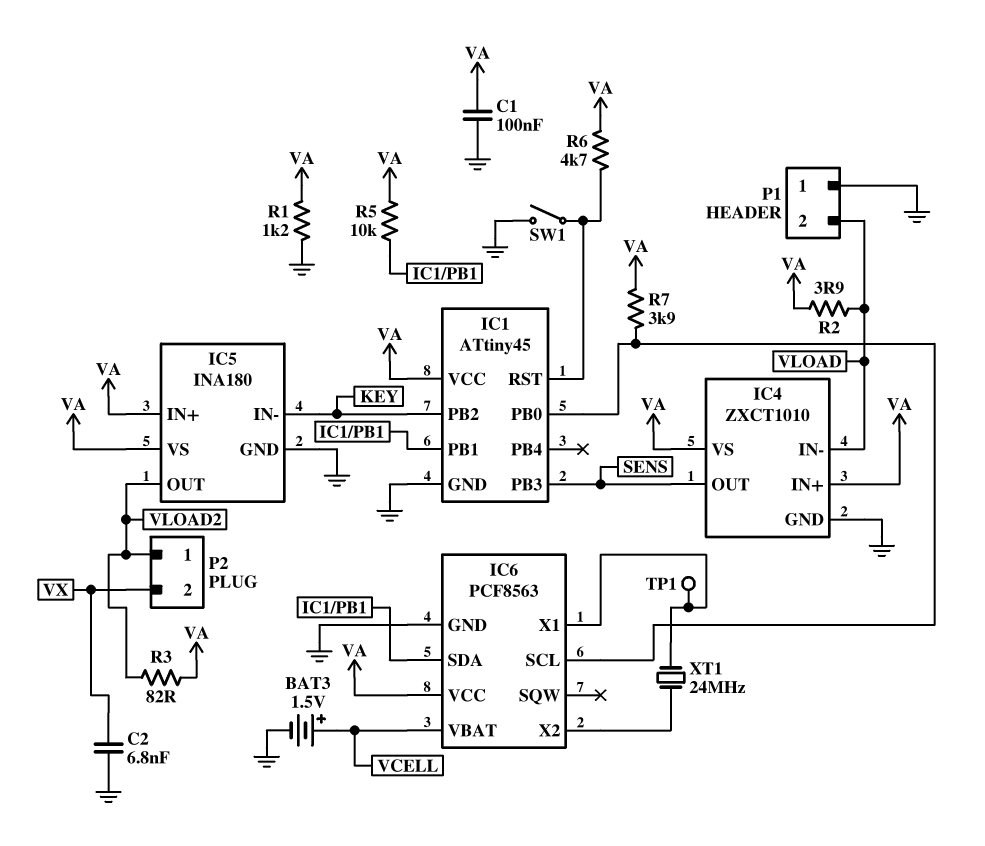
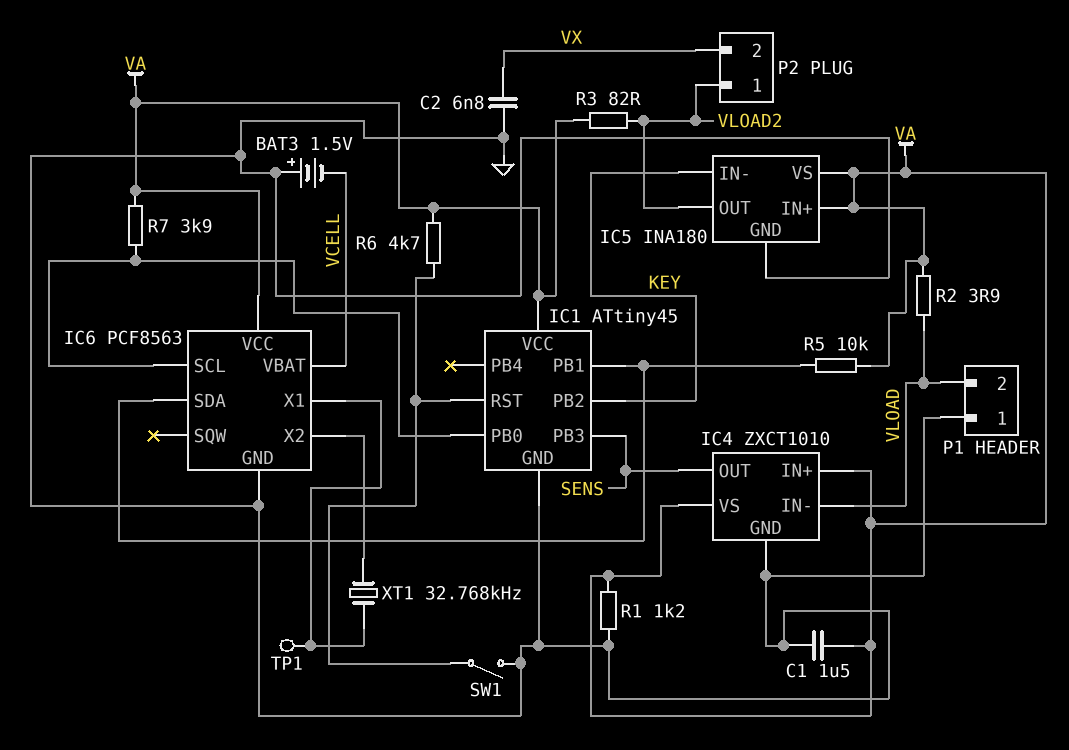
BAT3: 1.5V (plus VCELL, minus GND) -> 1.5V (plus GND, minus VCELL)
C1: 100nF (GND, VA) -> 1.5uF (GND, VA)
XT1: 24MHz (IC6/X1, IC6/X2) -> 32.768kHz (IC6/X1, IC6/X2)

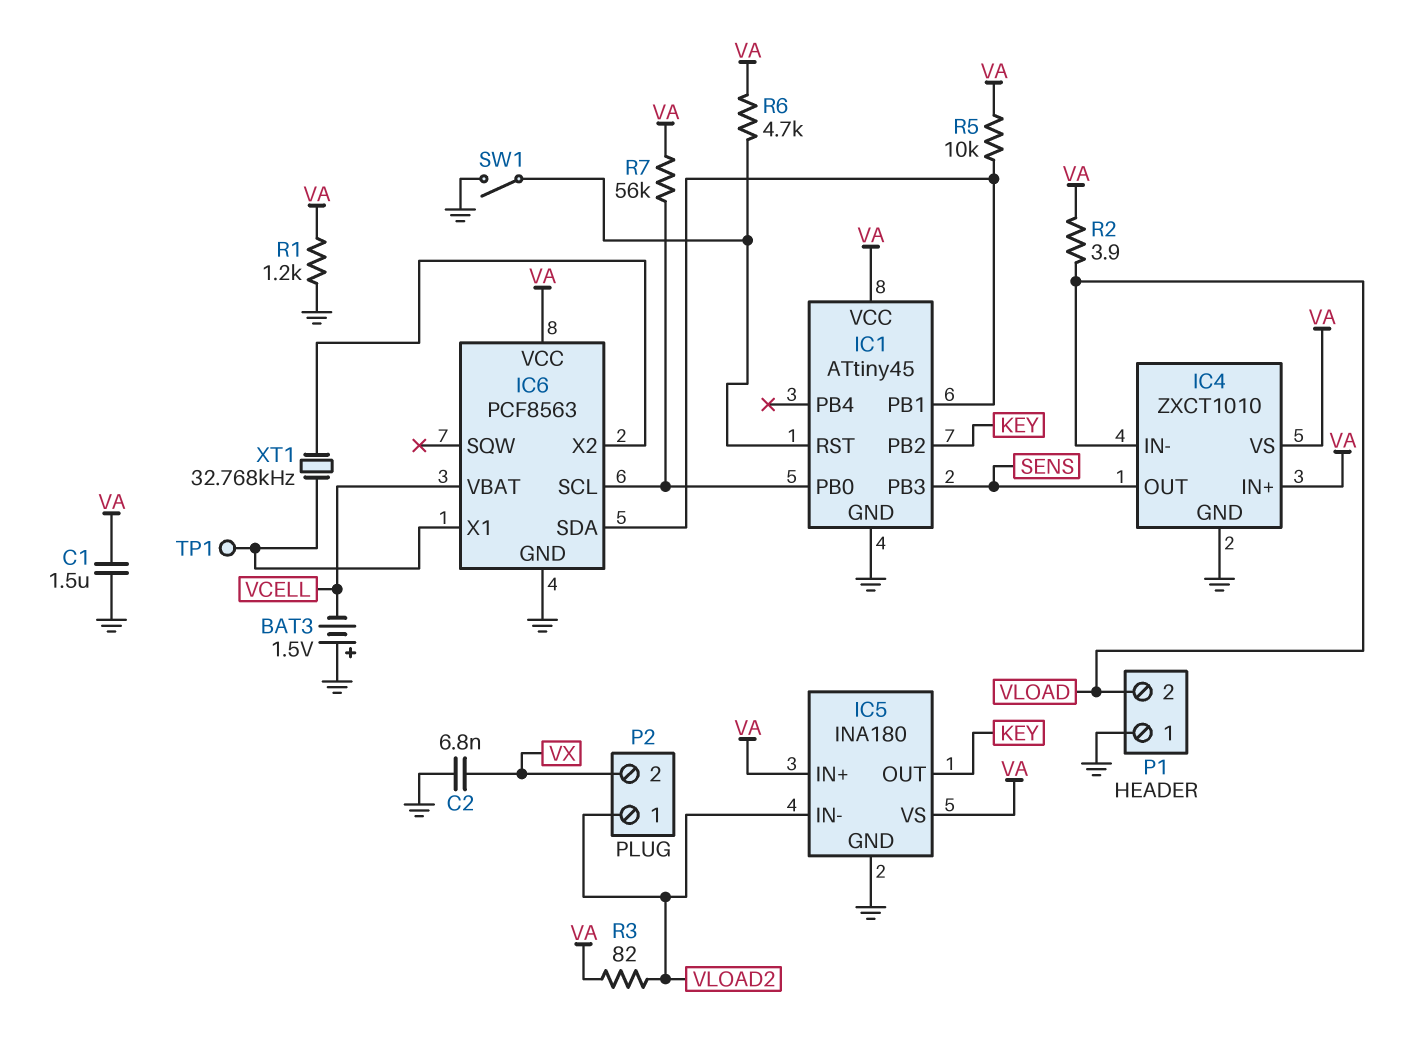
IC5 pin IN-: KEY -> VLOAD2
IC5 pin OUT: VLOAD2 -> KEY
R7: 3.9k (IC1/PB0, VA) -> 56k (IC1/PB0, VA)

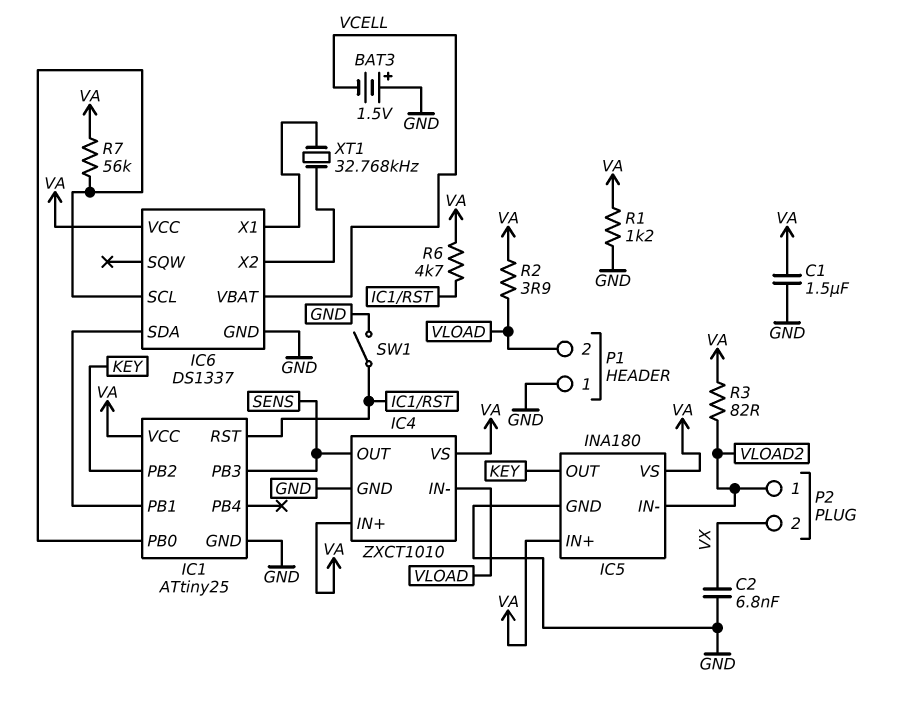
IC1: ATtiny45 -> ATtiny25
IC6: PCF8563 -> DS1337
R5: 10k (IC1/PB1, VA) -> none
TP1: test point (IC6/X1) -> none

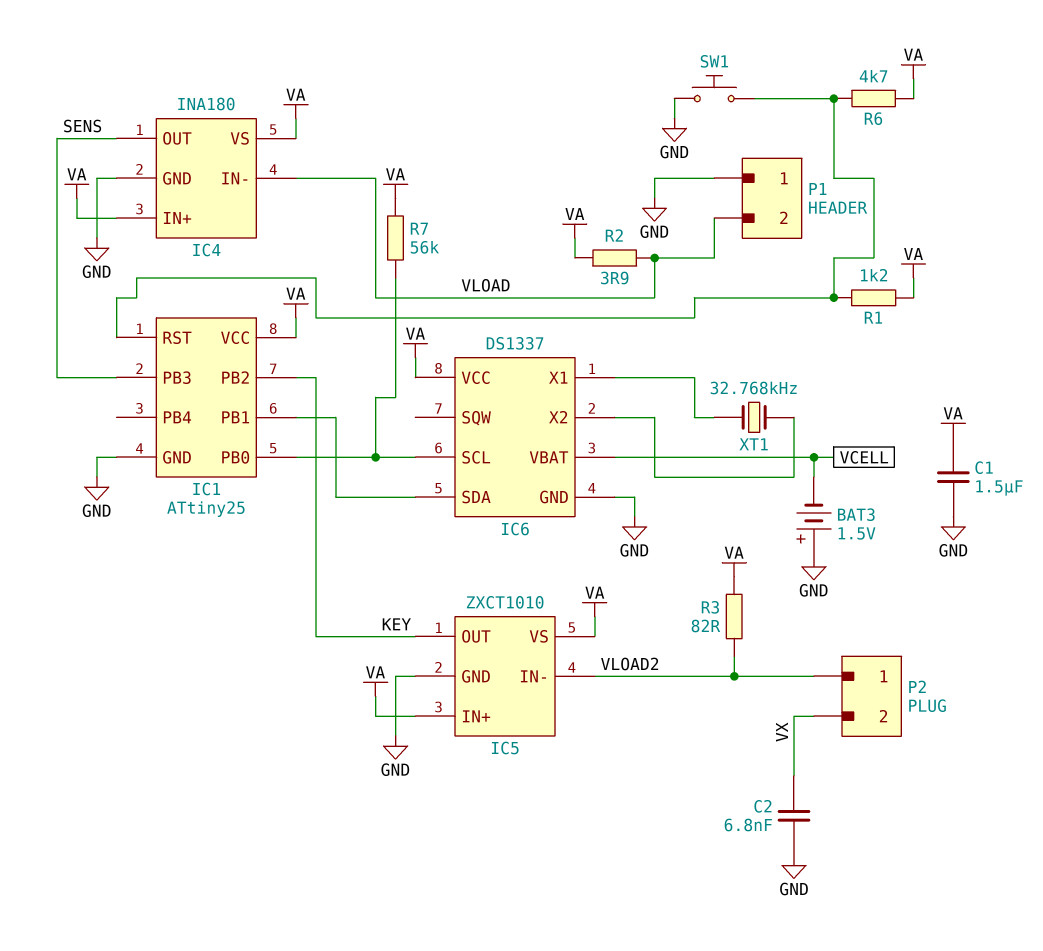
IC4: ZXCT1010 -> INA180
IC5: INA180 -> ZXCT1010
R1: 1.2k (GND, VA) -> 1.2k (IC1/RST, VA)
SW1: switch (GND, IC1/RST) -> button (GND, IC1/RST)

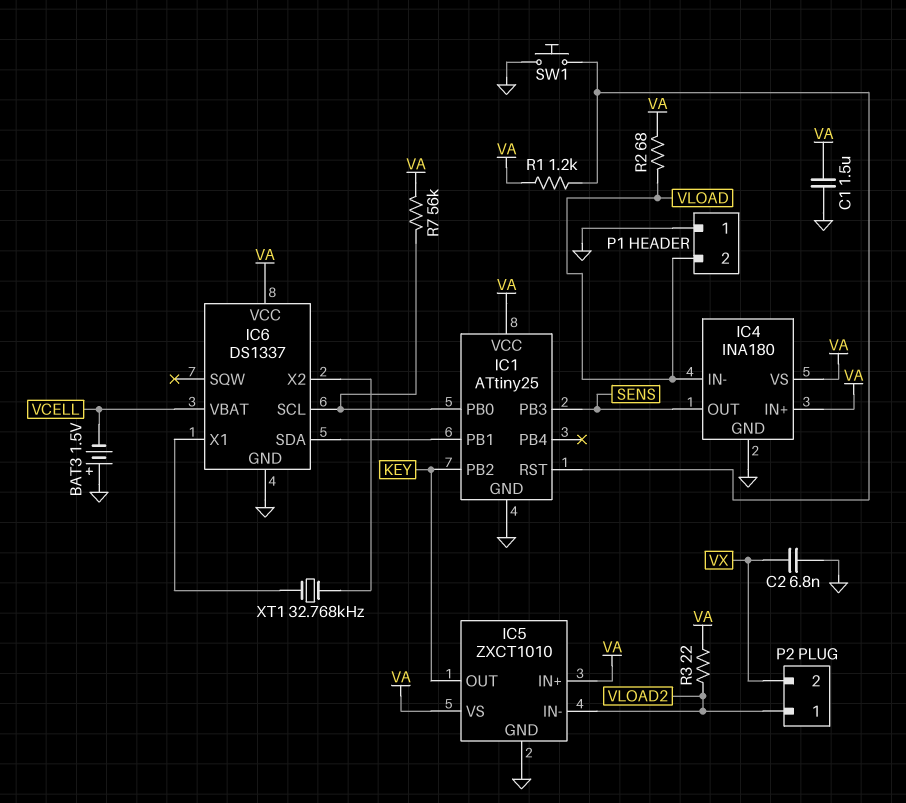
R2: 3.9 (VA, VLOAD) -> 68 (VA, VLOAD)
R3: 82 (VA, VLOAD2) -> 22 (VA, VLOAD2)
R6: 4.7k (IC1/RST, VA) -> none

